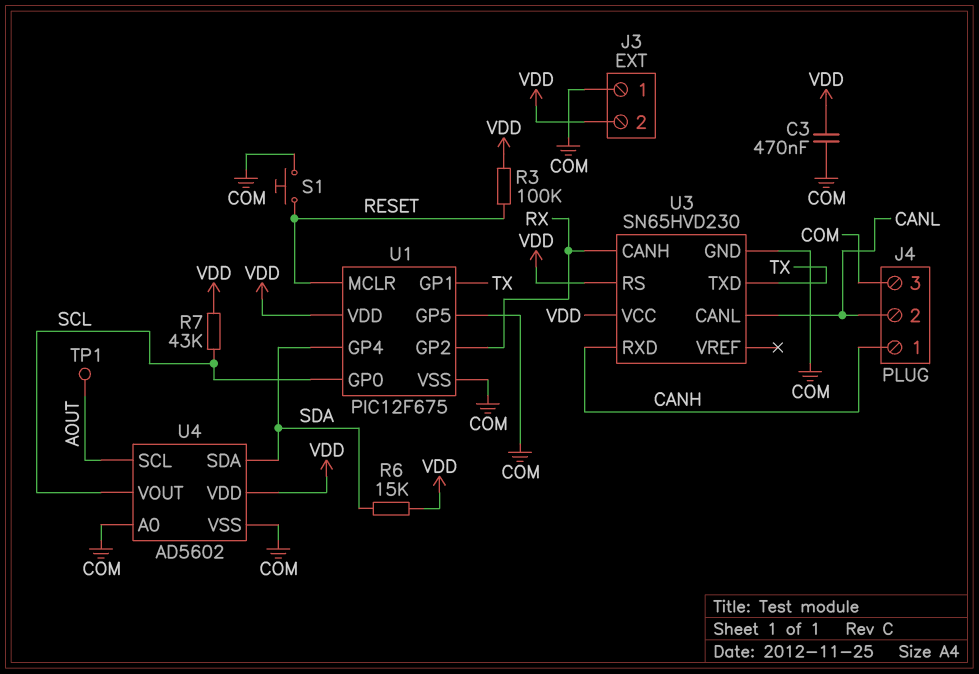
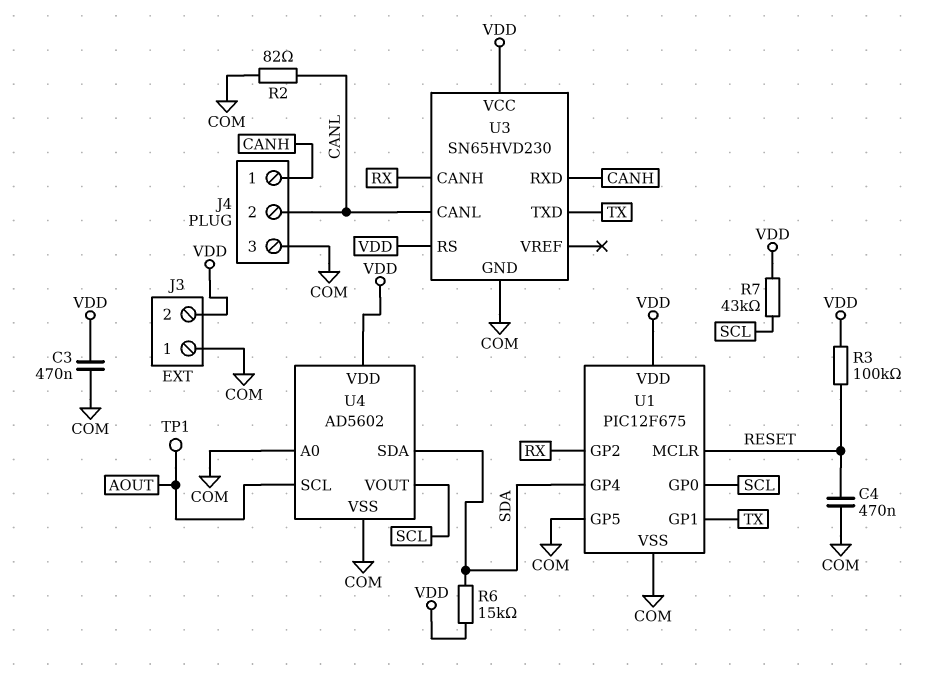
C4: none -> 470nF (COM, RESET)
R2: none -> 82 (CANL, COM)
S1: button (COM, RESET) -> none

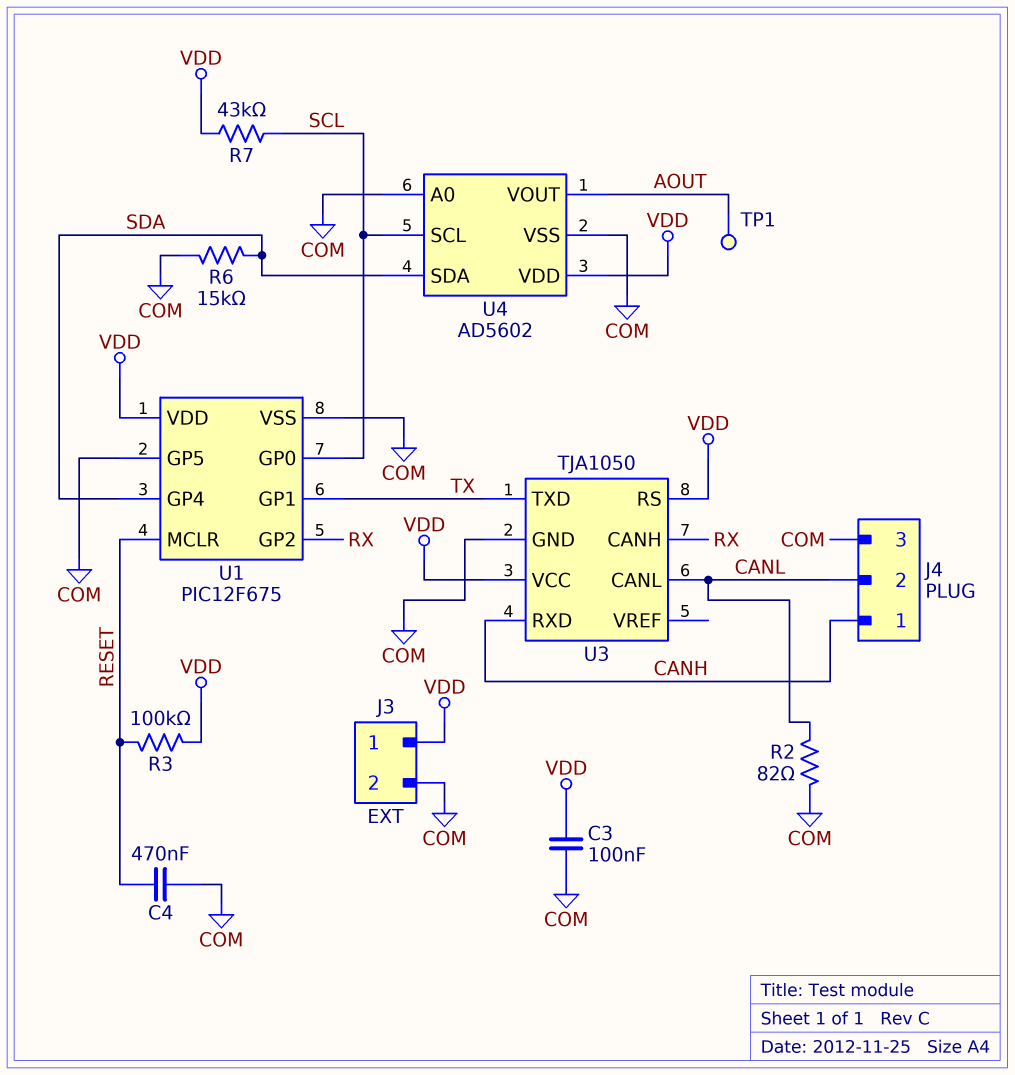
C3: 470nF (COM, VDD) -> 100nF (COM, VDD)
J3 pin 1: COM -> VDD
J3 pin 2: VDD -> COM
R6: 15k (SDA, VDD) -> 15k (COM, SDA)
U3: SN65HVD230 -> TJA1050
U4 pin SCL: AOUT -> SCL
U4 pin VOUT: SCL -> AOUT

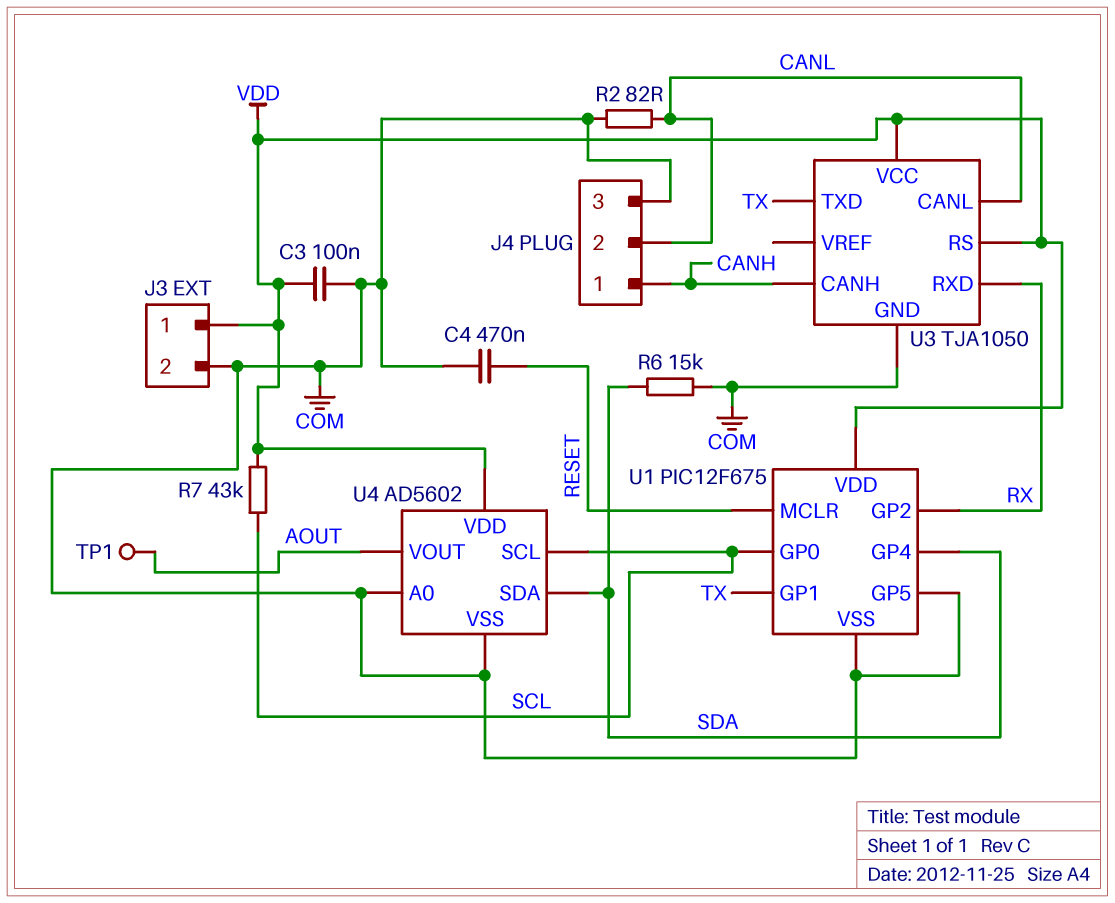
R3: 100k (RESET, VDD) -> none
U3 pin CANH: RX -> CANH
U3 pin RXD: CANH -> RX

